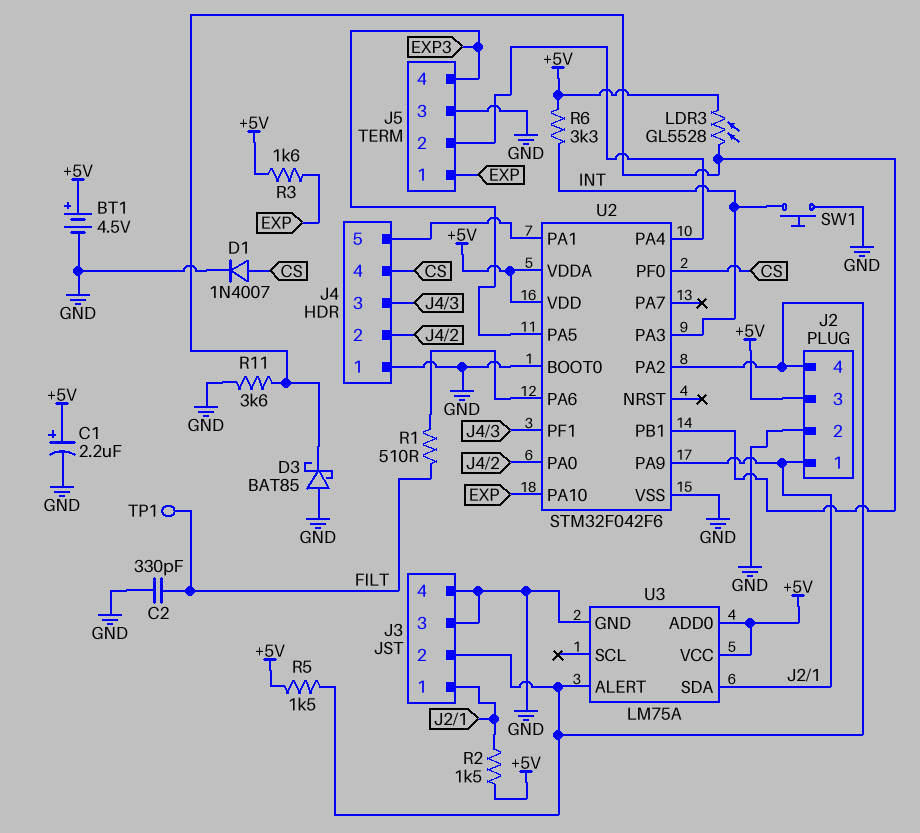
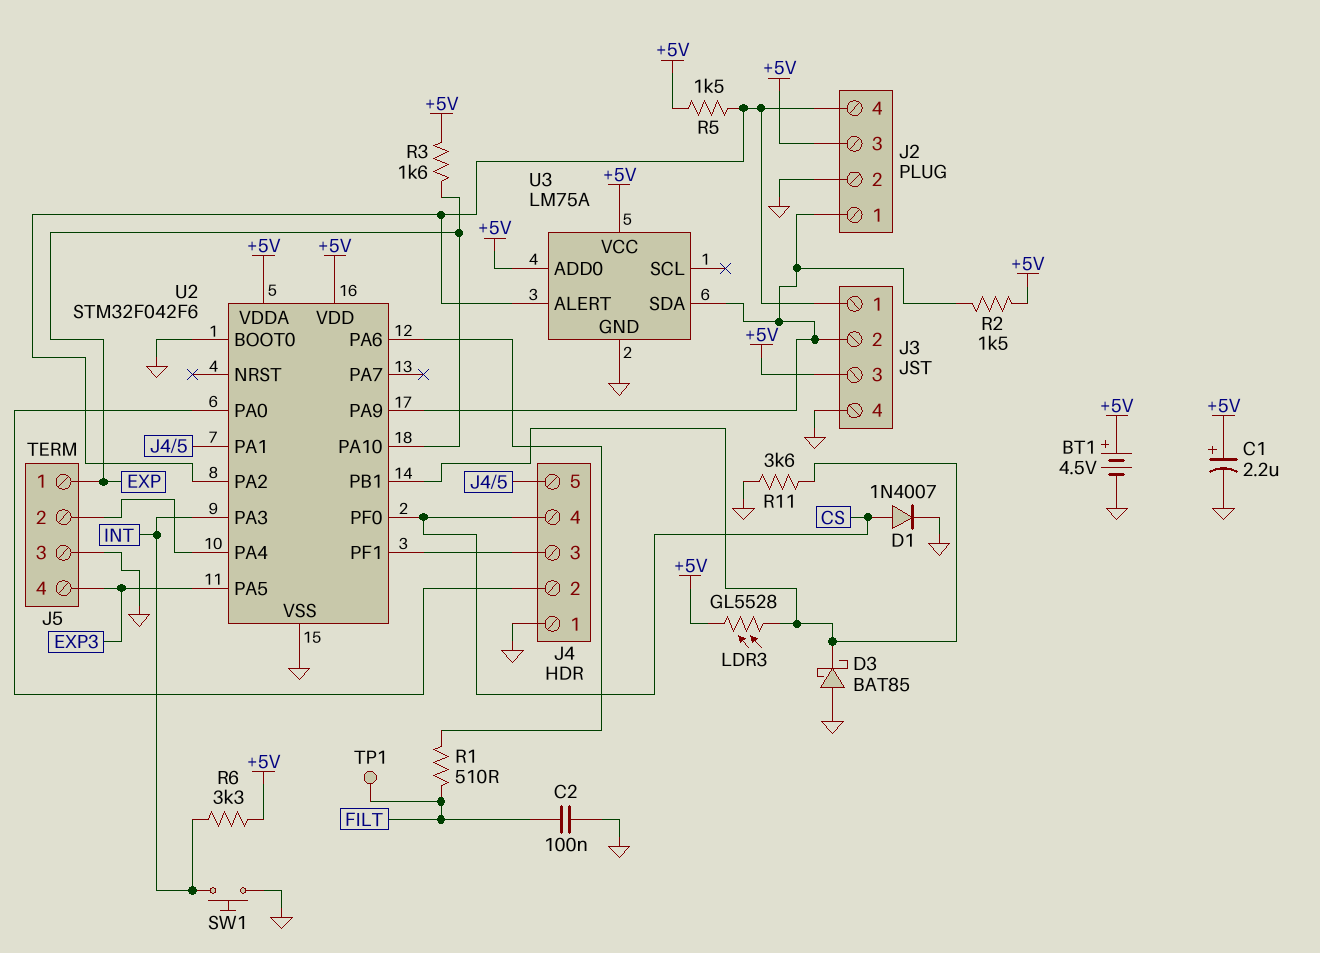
C2: 330pF (FILT, GND) -> 100nF (FILT, GND)
J3 pin 1: J2/1 -> J2/4
J3 pin 2: J2/4 -> J2/1
J3 pin 3: GND -> +5V

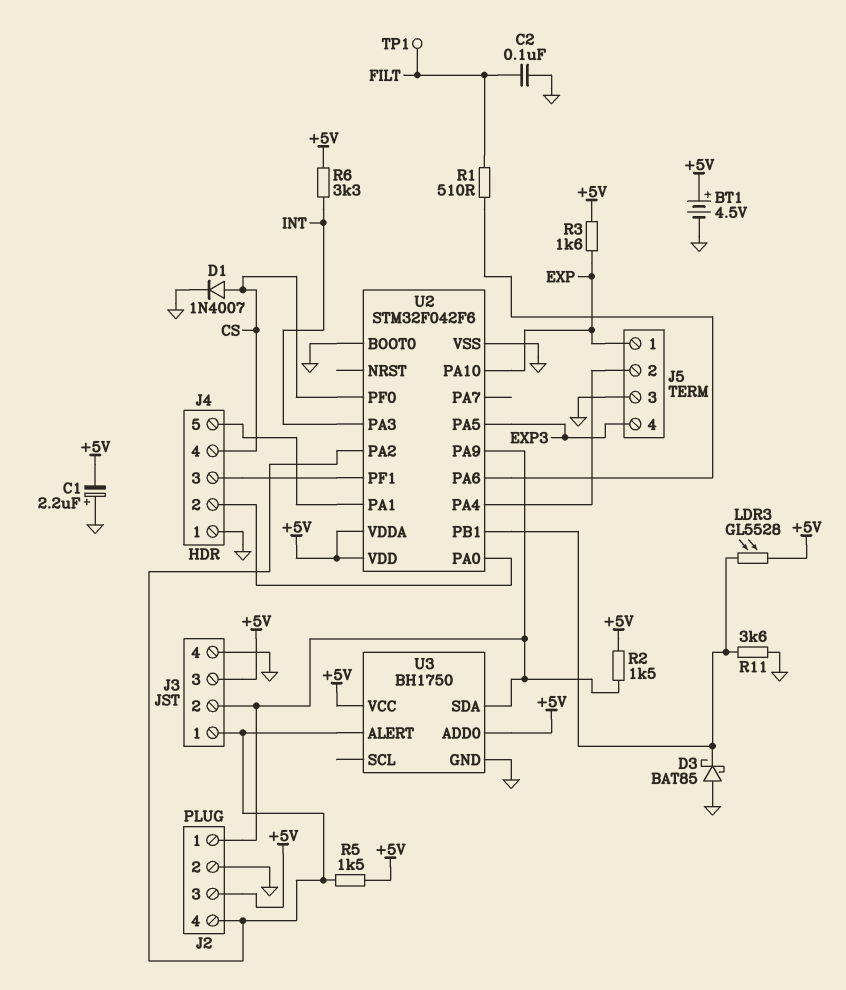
C1: 2.2uF (plus +5V, minus GND) -> 2.2uF (plus GND, minus +5V)
SW1: button (GND, INT) -> none
U3: LM75A -> BH1750

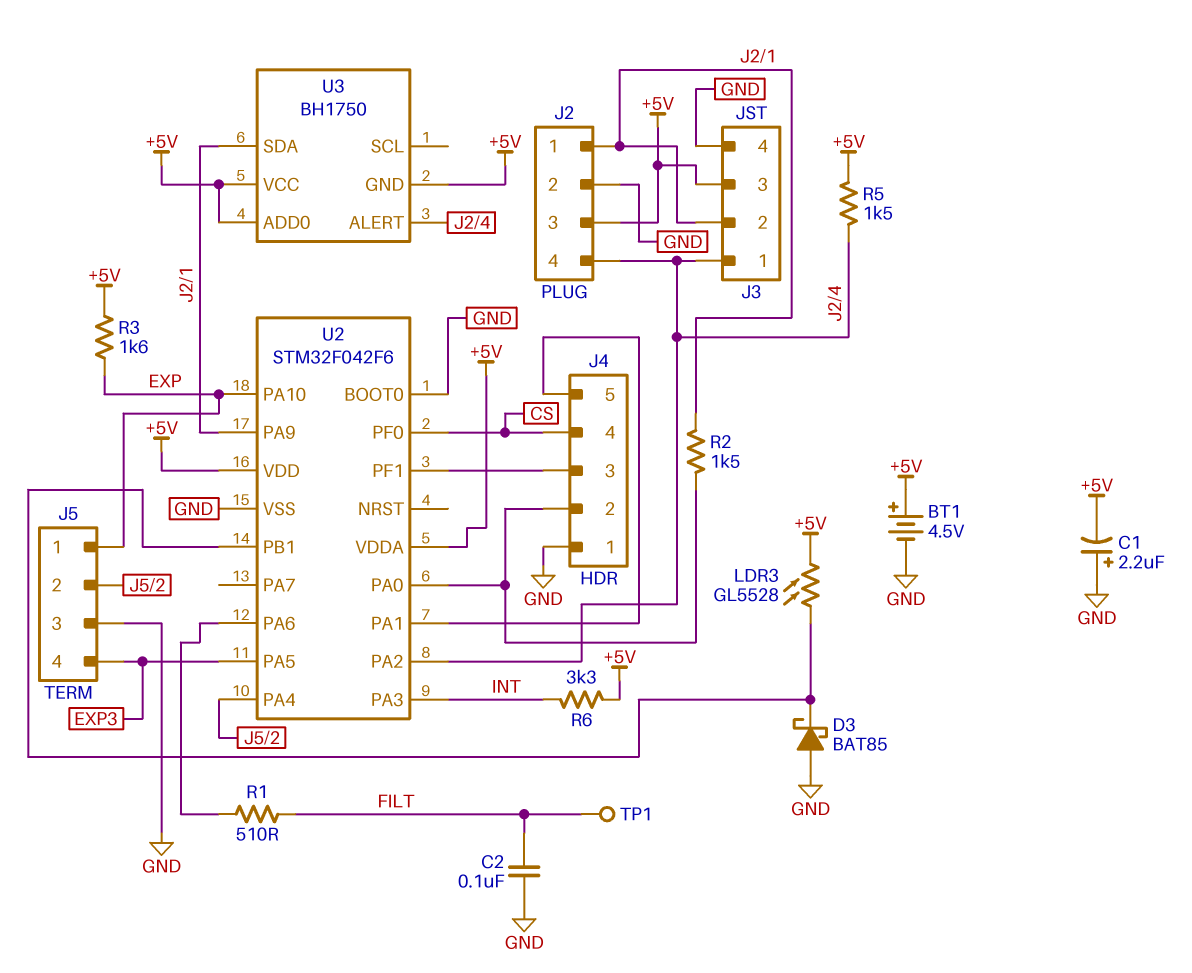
D1: diode 1N4007 (A CS, K GND) -> none
R2: 1.5k (+5V, J2/1) -> 1.5k (J2/1, J4/2)
R11: 3.6k (GND, U2/PB1) -> none
U3 pin GND: GND -> +5V

